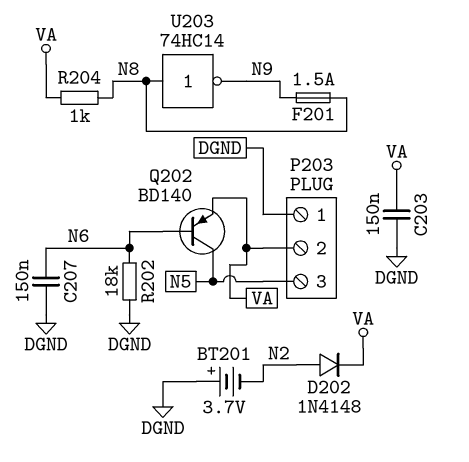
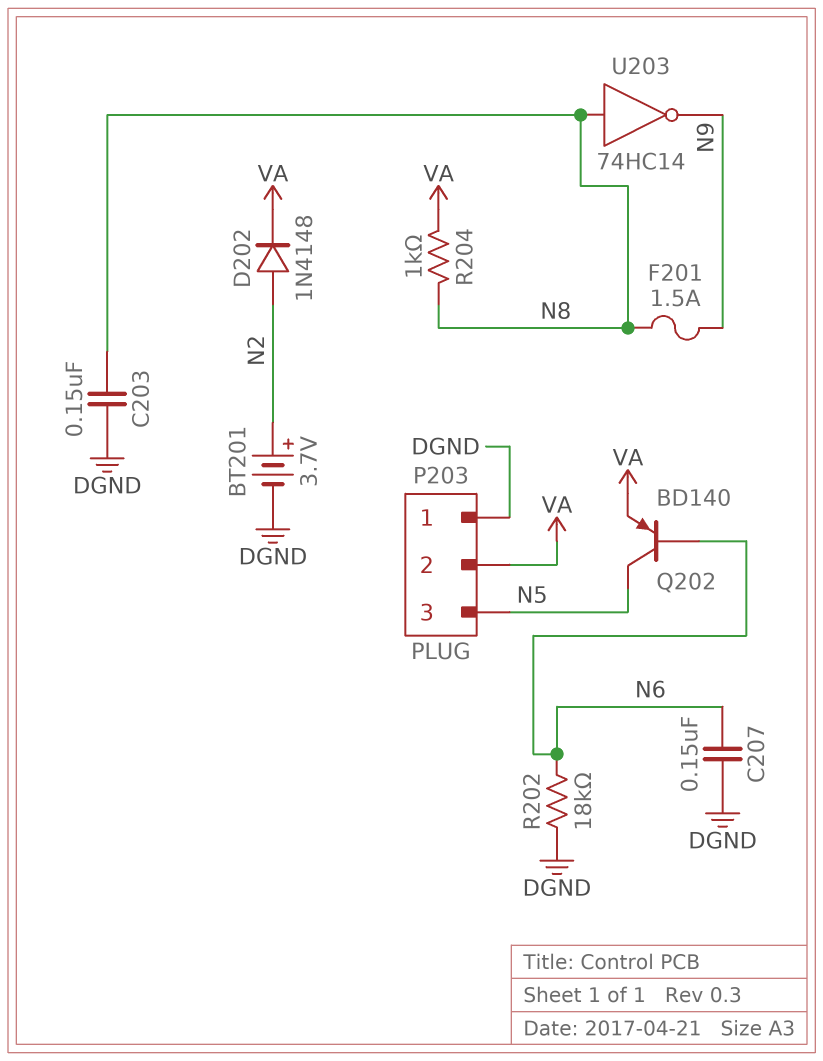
BT201: 3.7V (plus DGND, minus N2) -> 3.7V (plus N2, minus DGND)
C203: 150nF (DGND, VA) -> 150nF (DGND, N8)

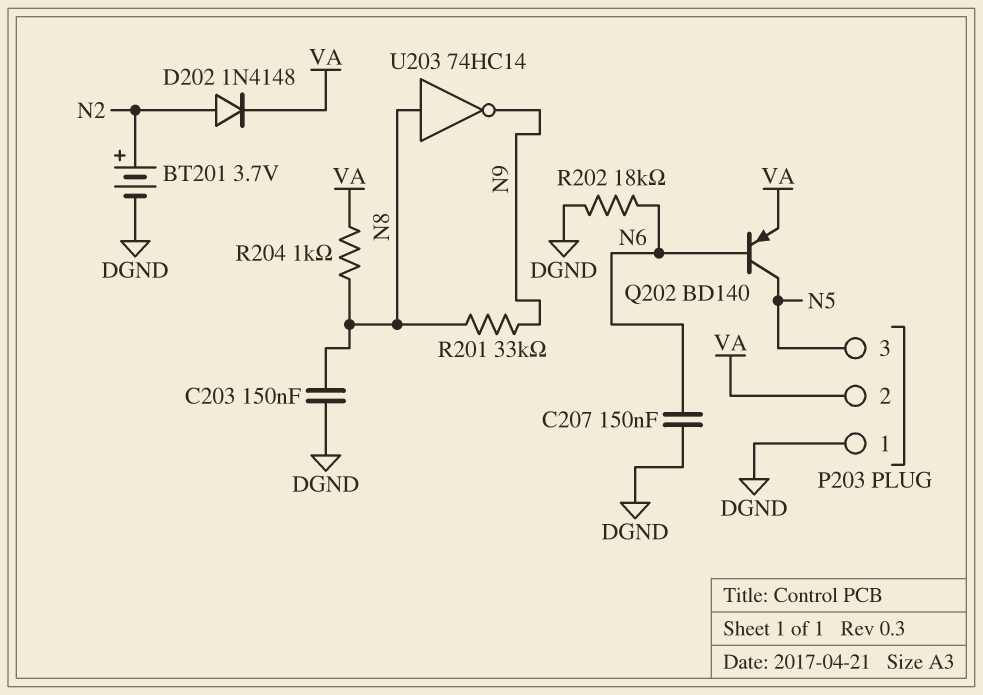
F201: 1.5A (N8, N9) -> none
R201: none -> 33k (N8, N9)

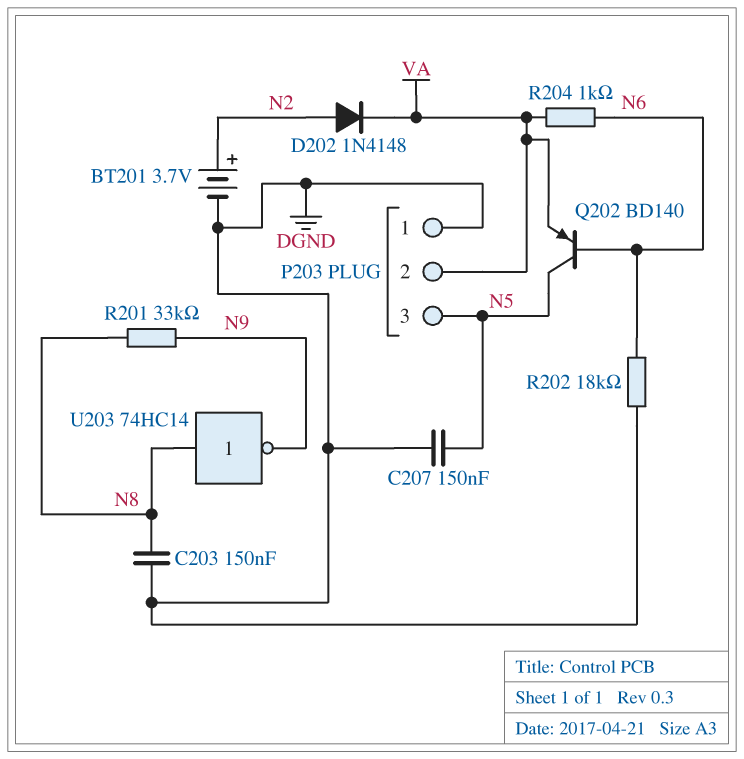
C207: 150nF (DGND, N6) -> 150nF (DGND, N5)
R204: 1k (N8, VA) -> 1k (N6, VA)

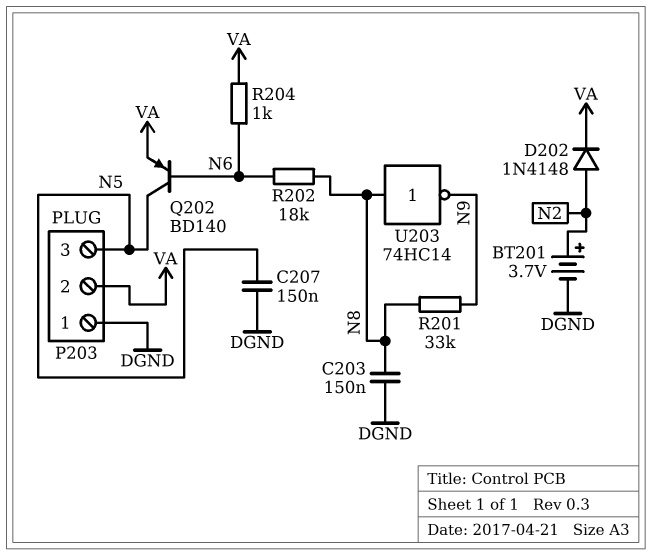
R202: 18k (DGND, N6) -> 18k (N6, N8)

